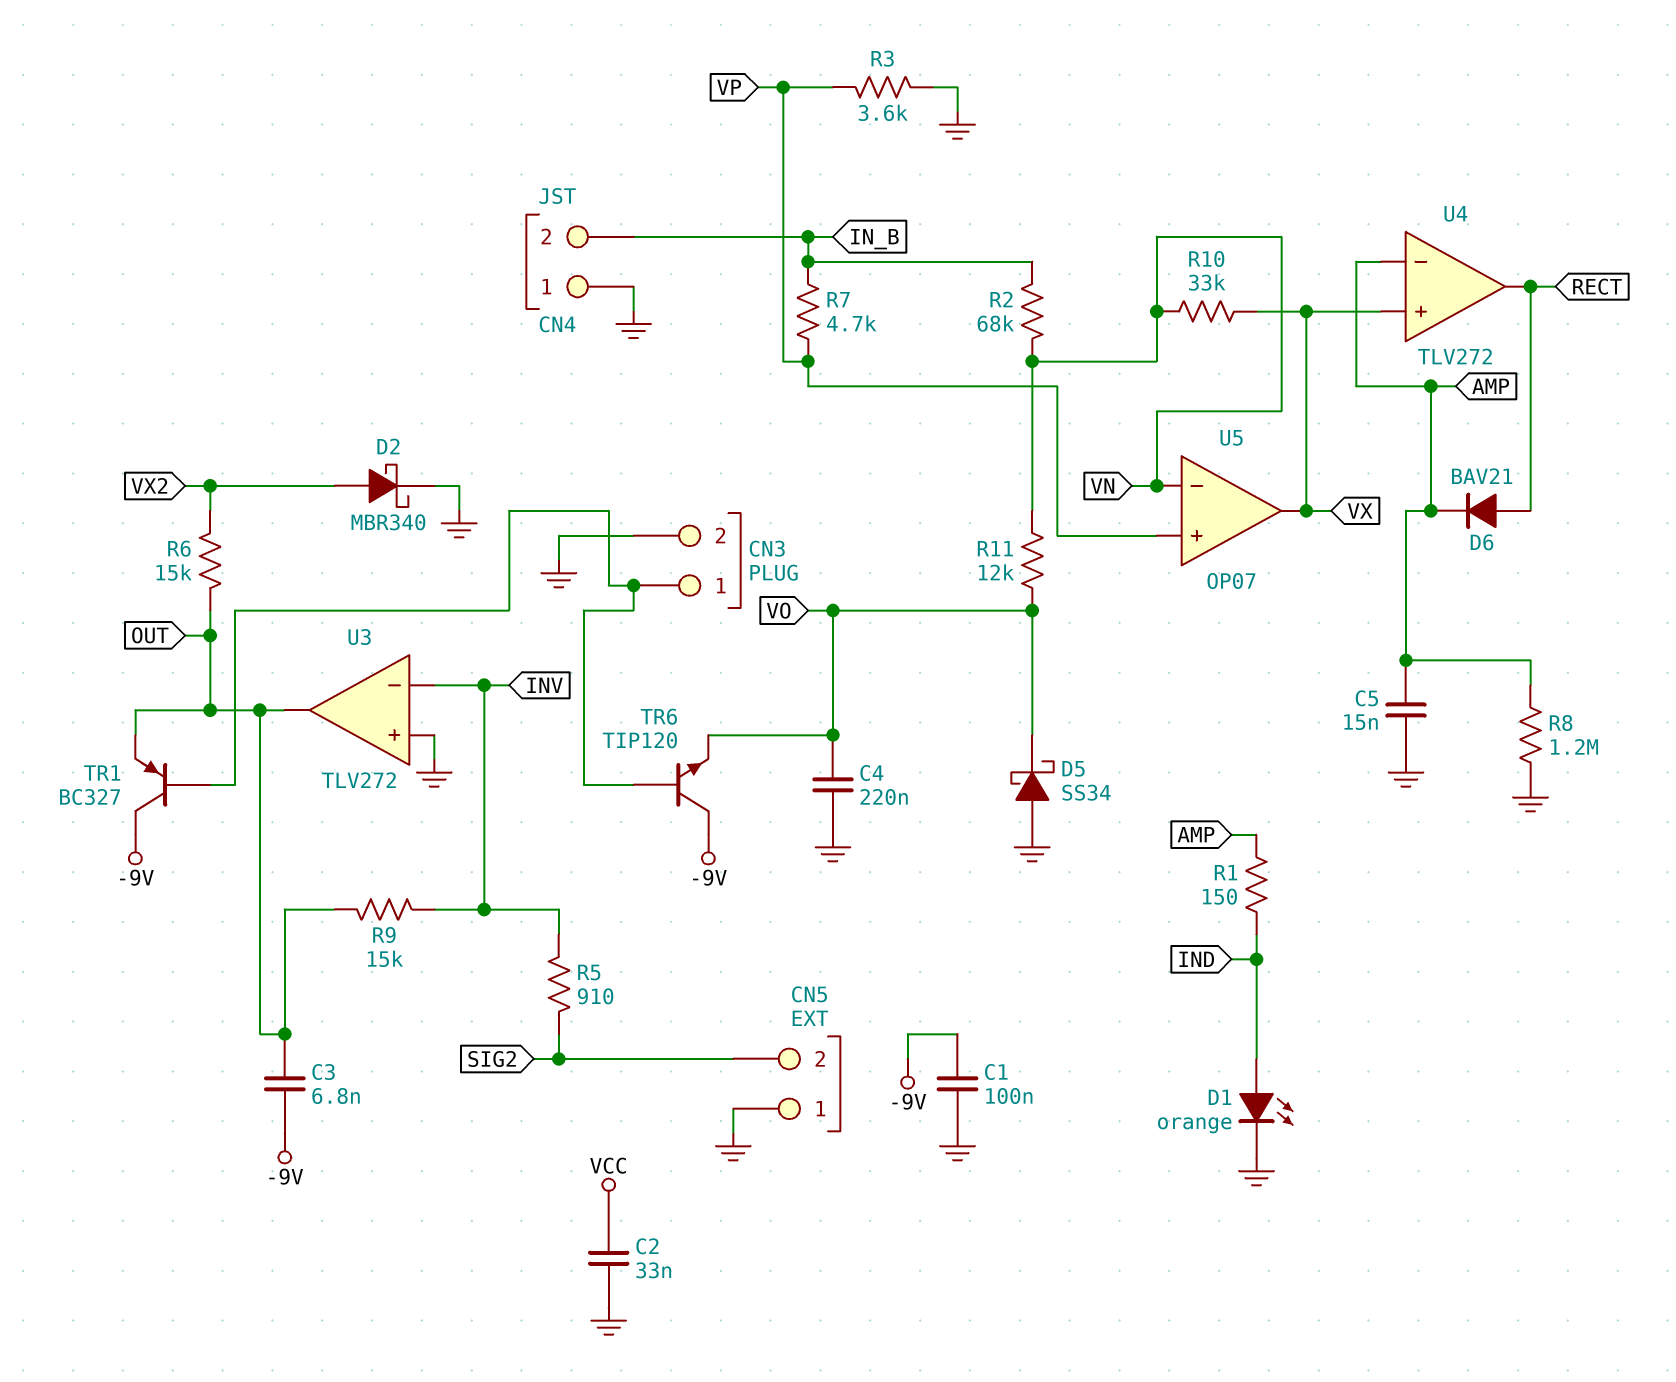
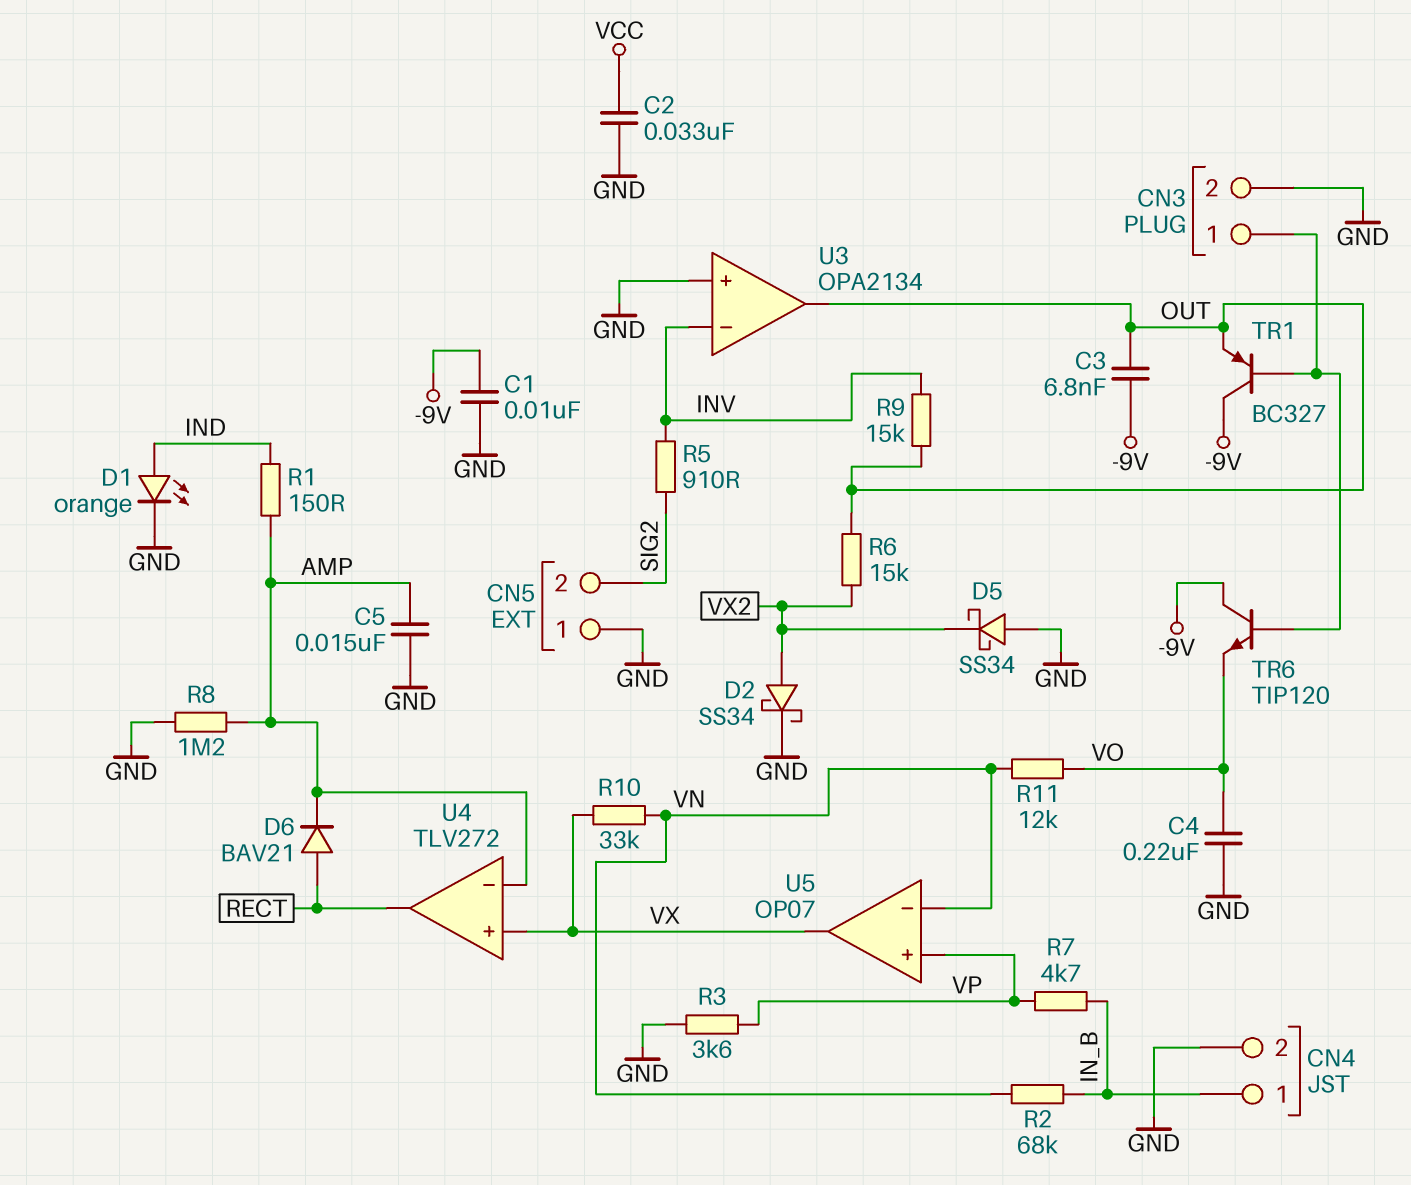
C1: 100nF (-9V, GND) -> 10nF (-9V, GND)
CN4 pin 1: GND -> IN_B
CN4 pin 2: IN_B -> GND
D2: schottky MBR340 (A VX2, K GND) -> schottky SS34 (A VX2, K GND)
D5: schottky SS34 (A GND, K VO) -> schottky SS34 (A GND, K VX2)
U3: TLV272 -> OPA2134

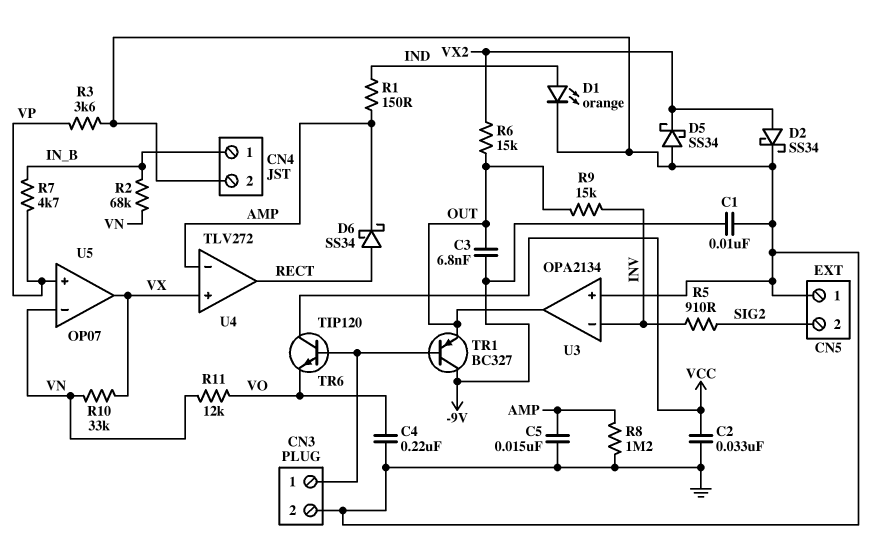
D6: diode BAV21 (A RECT, K AMP) -> schottky SS34 (A RECT, K AMP)
TR6: NPN TIP120 (B CN3/1, C -9V, E VO) -> NPN TIP120 (B CN3/1, C VCC, E VO)

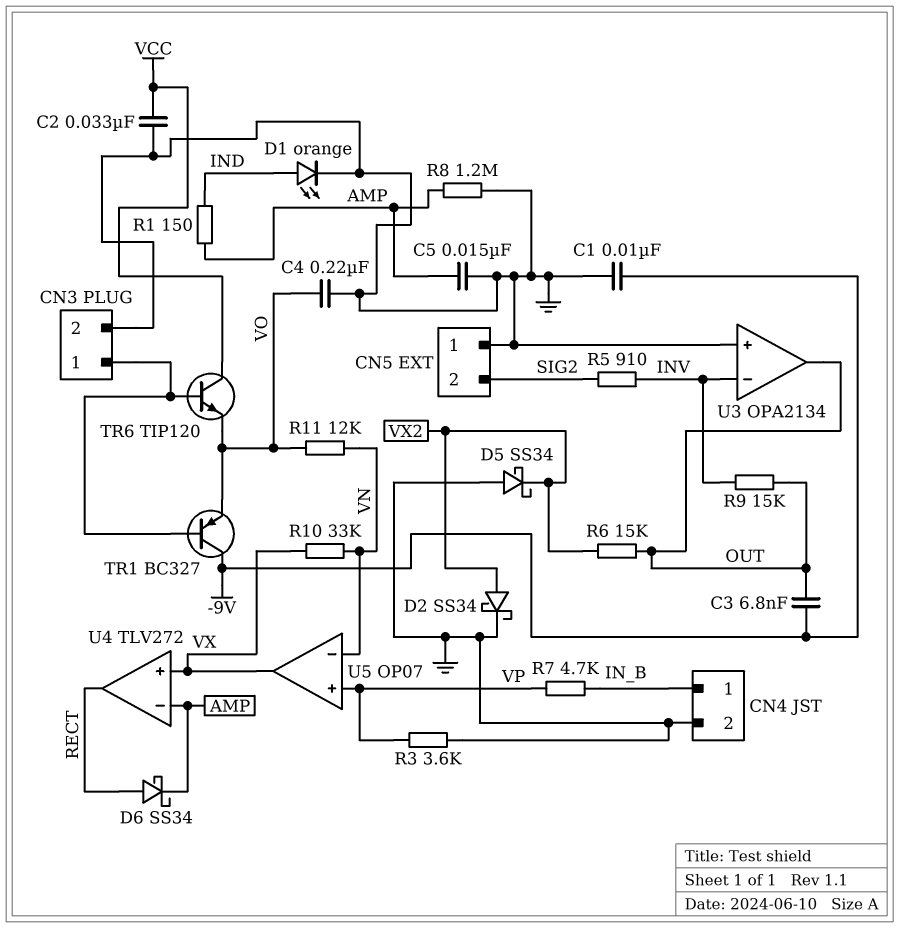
R2: 68k (IN_B, VN) -> none
TR1: PNP BC327 (B CN3/1, C -9V, E OUT) -> PNP BC327 (B CN3/1, C -9V, E VO)

